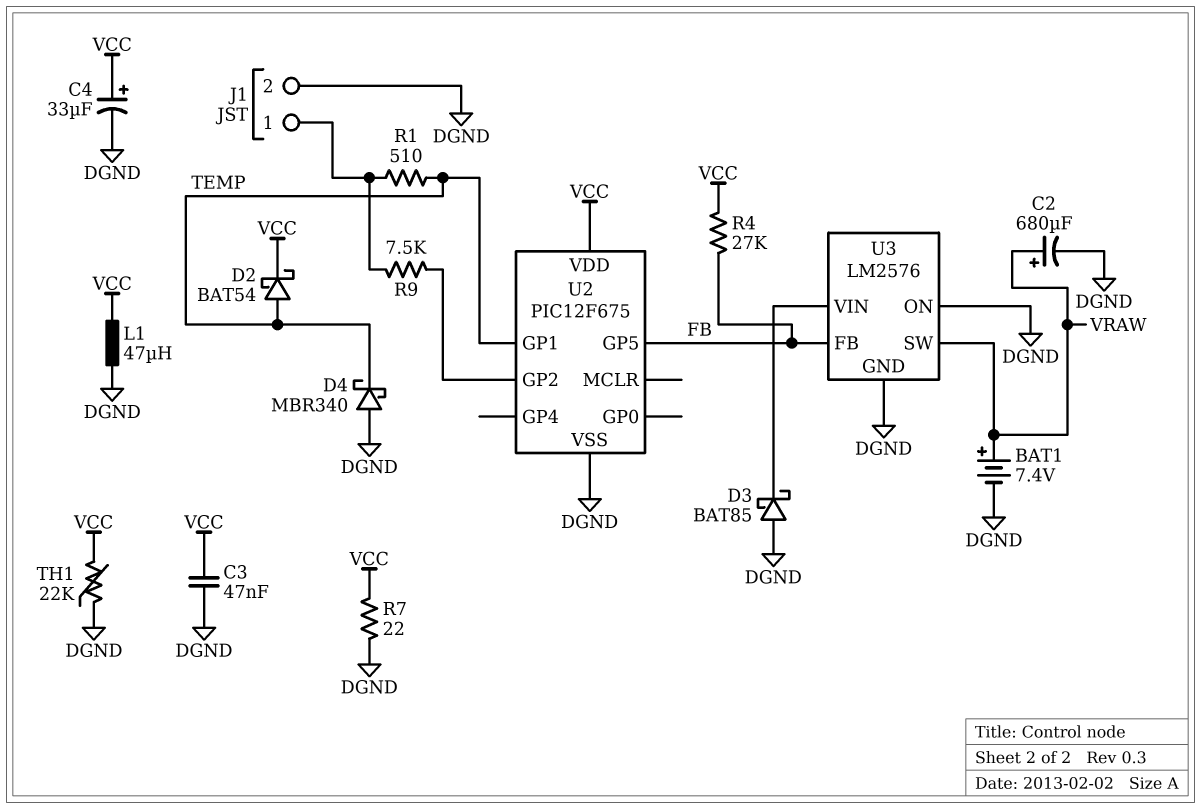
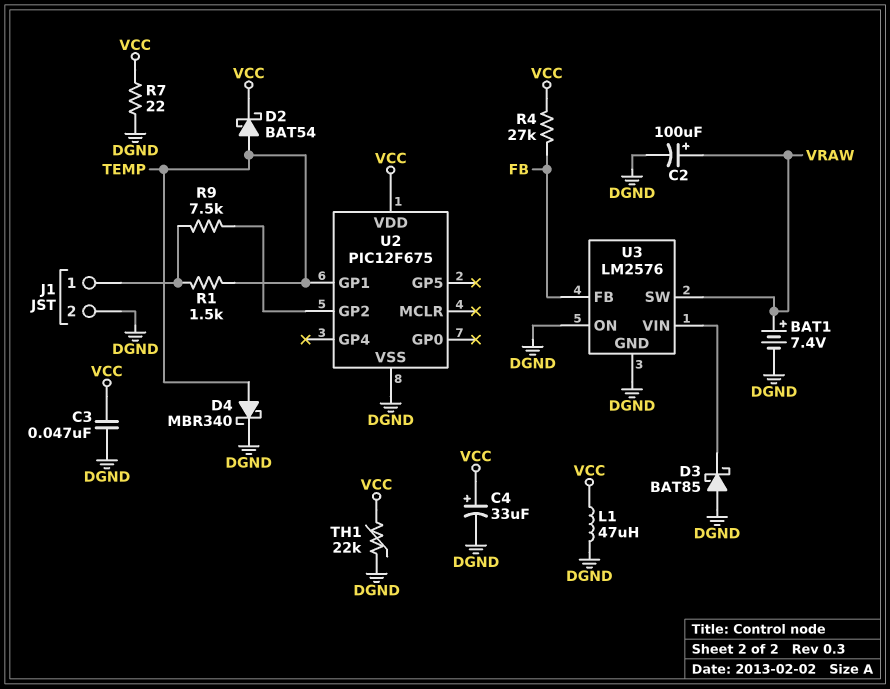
C2: 680uF (plus VRAW, minus DGND) -> 100uF (plus VRAW, minus DGND)
D4: schottky MBR340 (A DGND, K TEMP) -> schottky MBR340 (A TEMP, K DGND)
R1: 510 (J1/1, TEMP) -> 1.5k (J1/1, TEMP)
U2 pin GP5: FB -> none

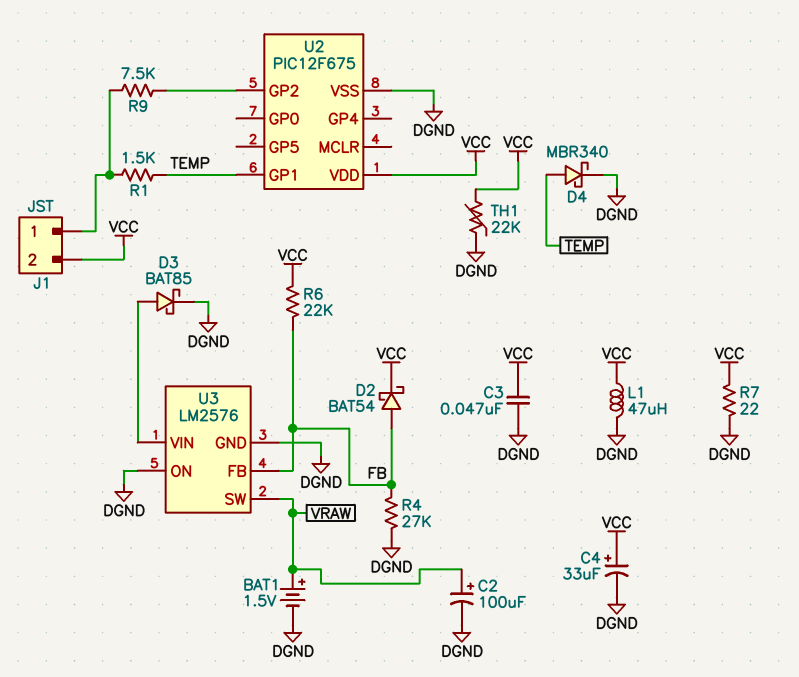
BAT1: 7.4V (plus VRAW, minus DGND) -> 1.5V (plus VRAW, minus DGND)
D2: schottky BAT54 (A TEMP, K VCC) -> schottky BAT54 (A FB, K VCC)
D3: schottky BAT85 (A DGND, K U3/VIN) -> schottky BAT85 (A U3/VIN, K DGND)
J1 pin 2: DGND -> VCC
R4: 27k (FB, VCC) -> 27k (DGND, FB)
R6: none -> 22k (FB, VCC)

